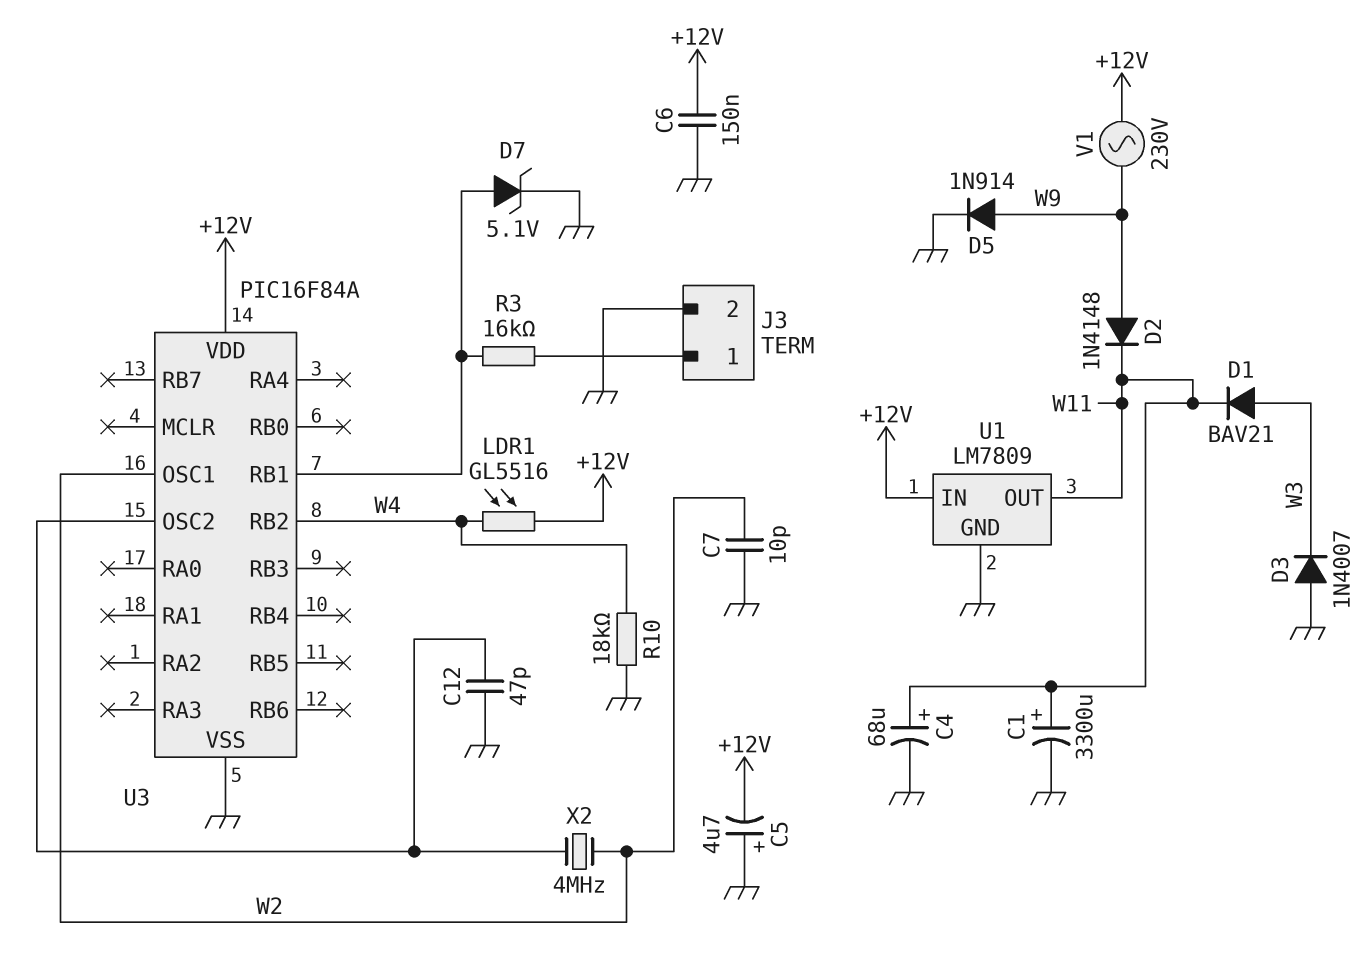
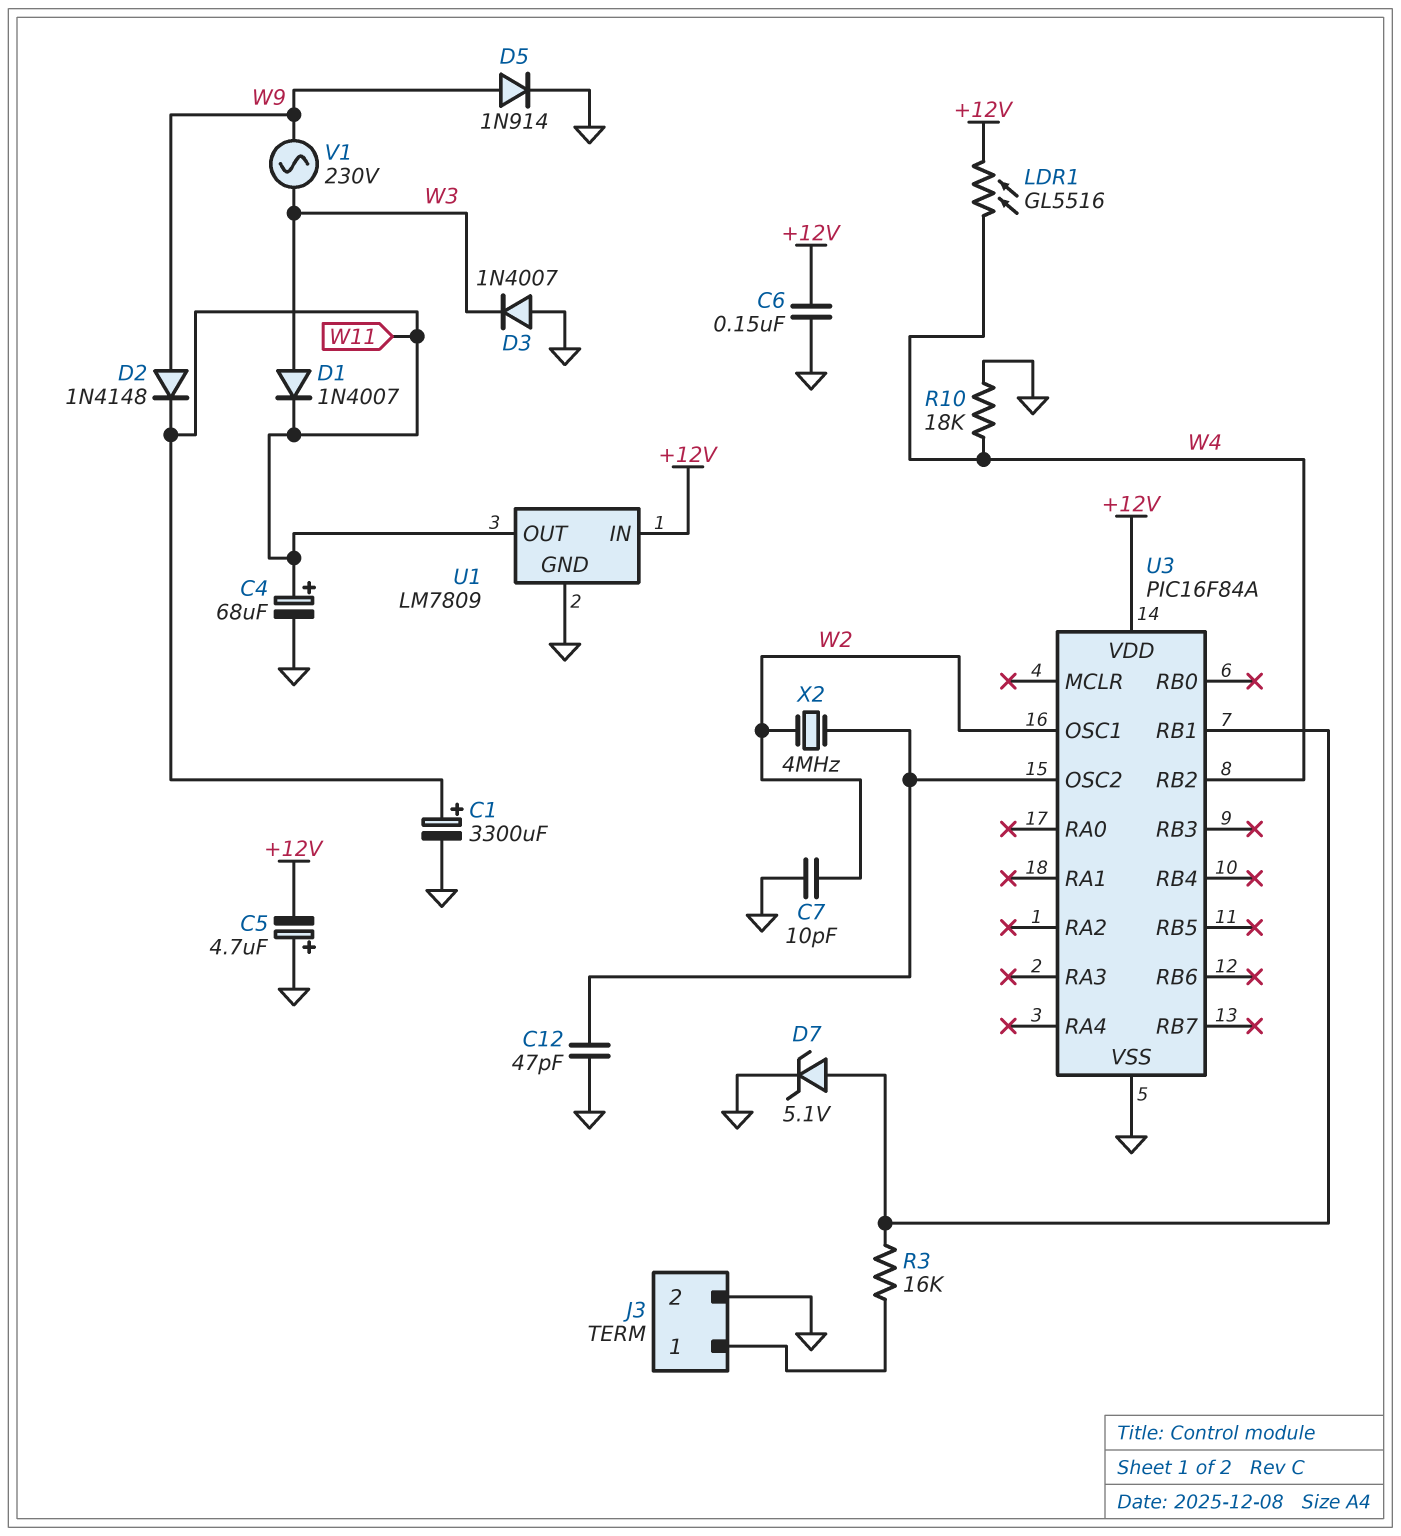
D1: diode BAV21 (A W3, K W11) -> diode 1N4007 (A W3, K W11)
V1: AC 230V (+12V, W9) -> AC 230V (W3, W9)

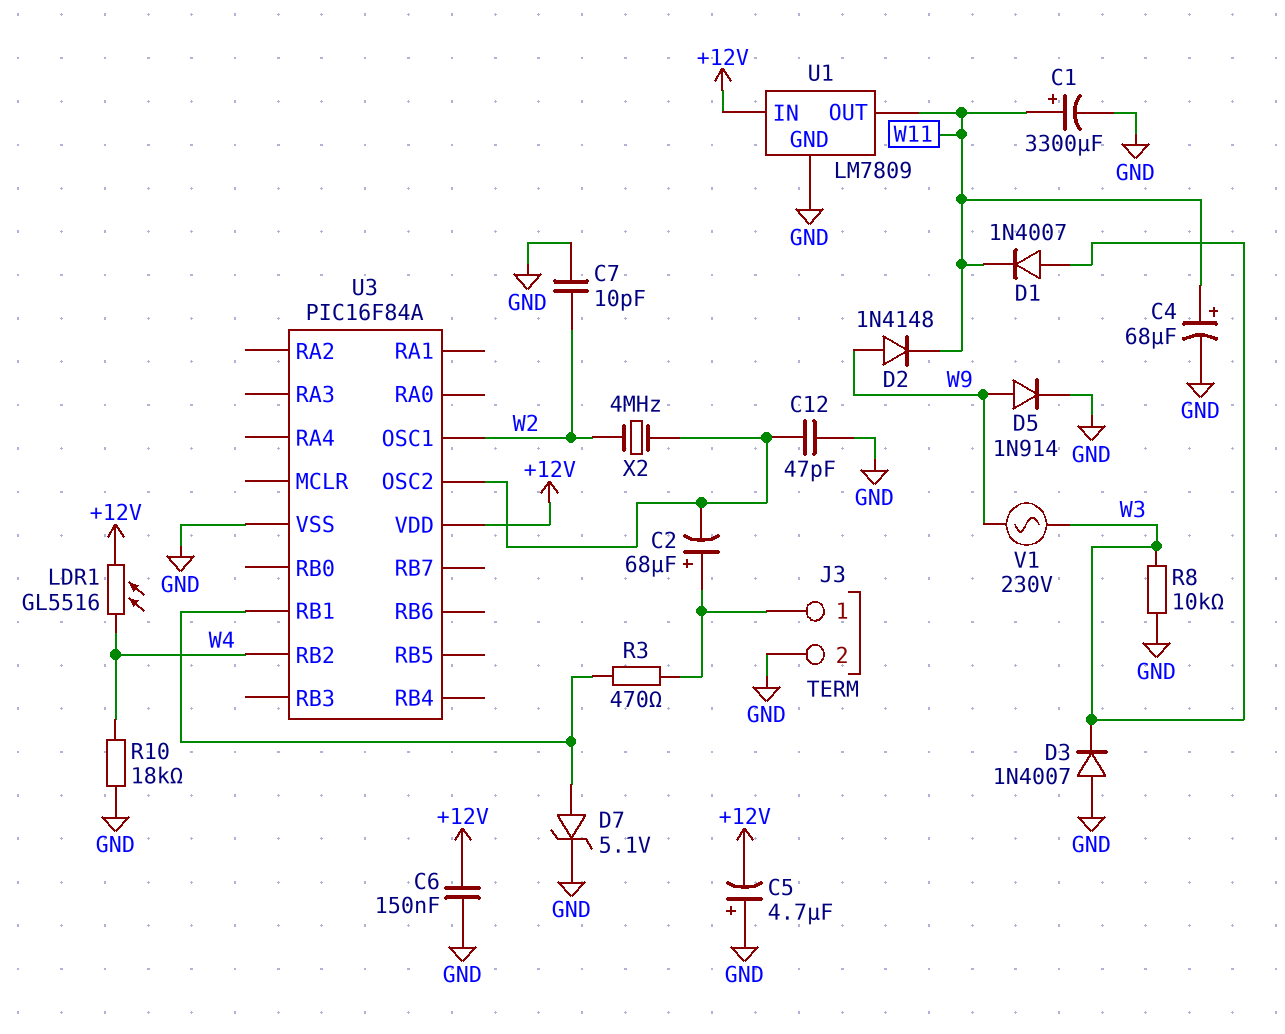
C2: none -> 68uF (plus J3/1, minus U3/OSC2)
R3: 16k (J3/1, U3/RB1) -> 470 (J3/1, U3/RB1)
R8: none -> 10k (GND, W3)

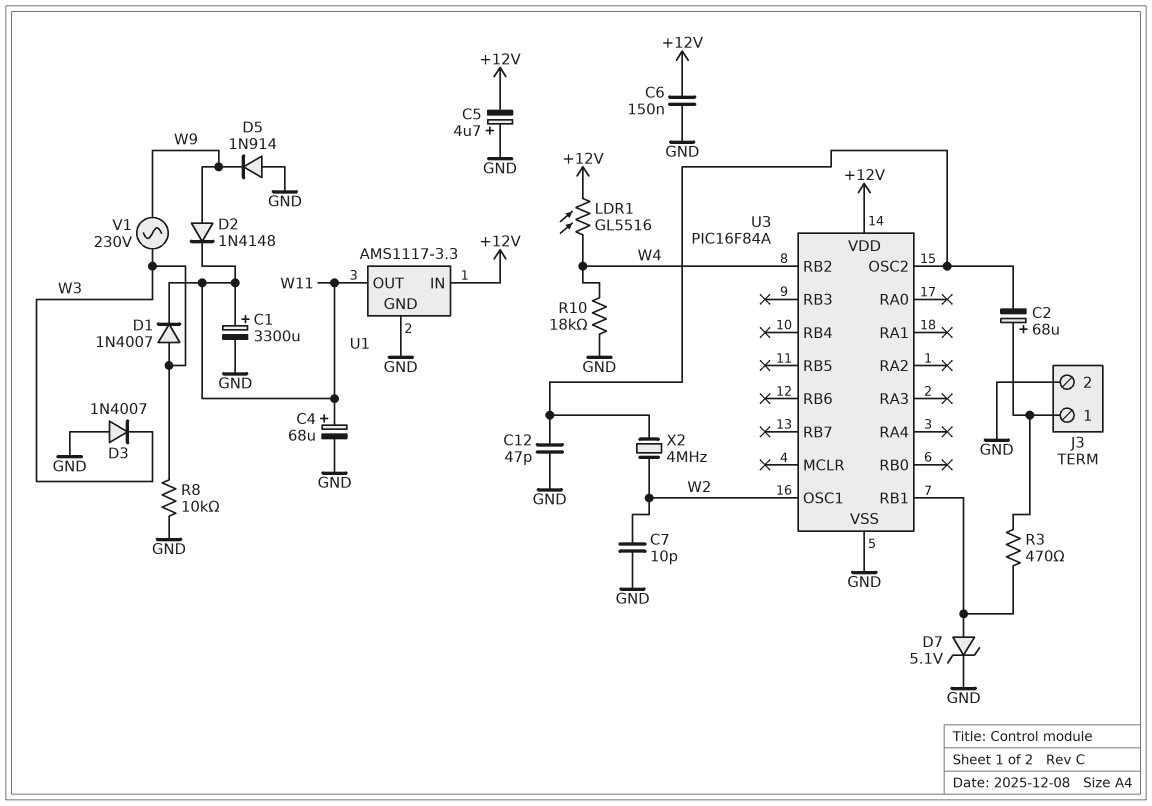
D5: diode 1N914 (A W9, K GND) -> diode 1N914 (A GND, K W9)
U1: LM7809 -> AMS1117-3.3

